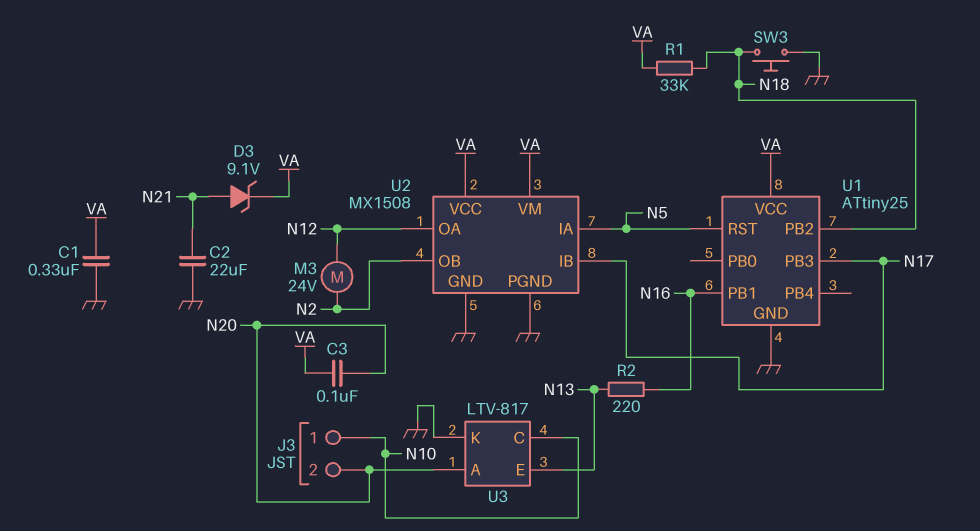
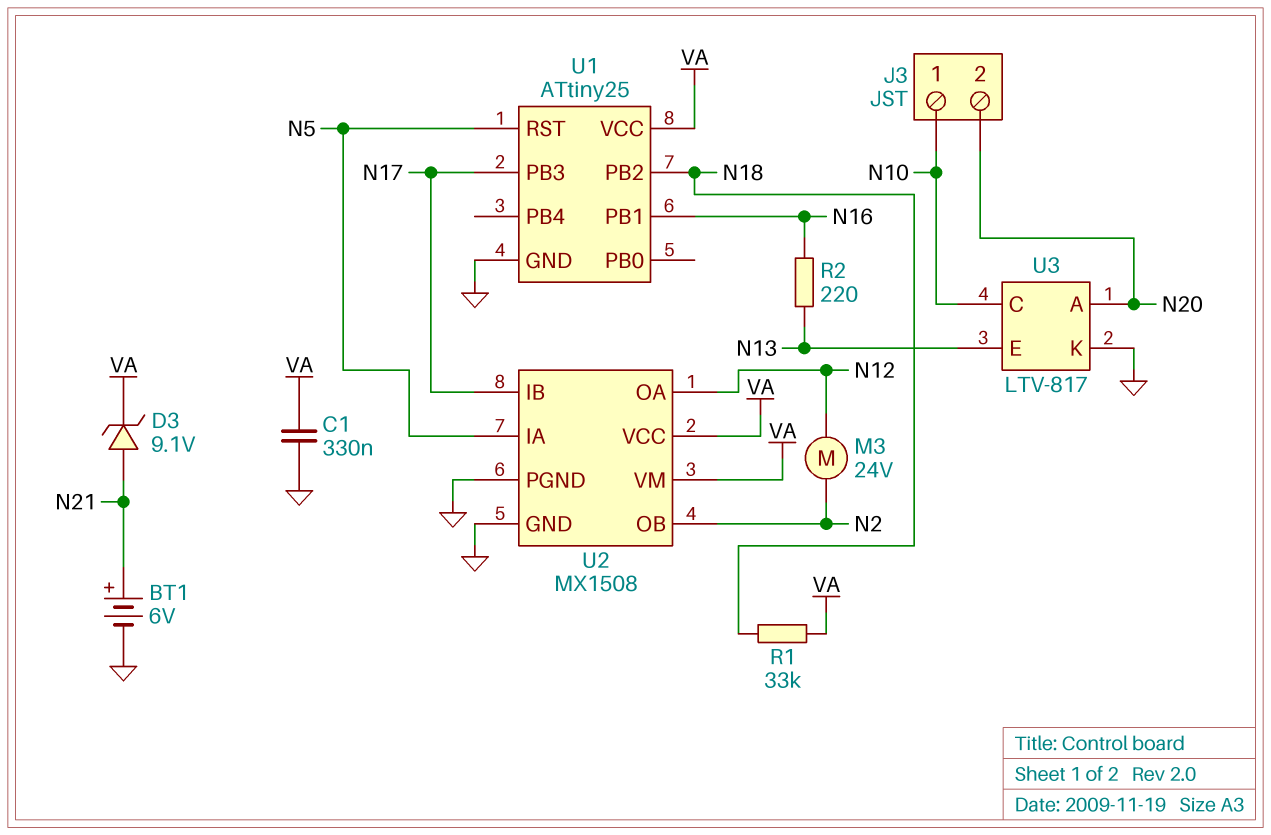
BT1: none -> 6V (plus N21, minus GND)
C2: 22uF (GND, N21) -> none
C3: 100nF (N20, VA) -> none
SW3: button (GND, N18) -> none

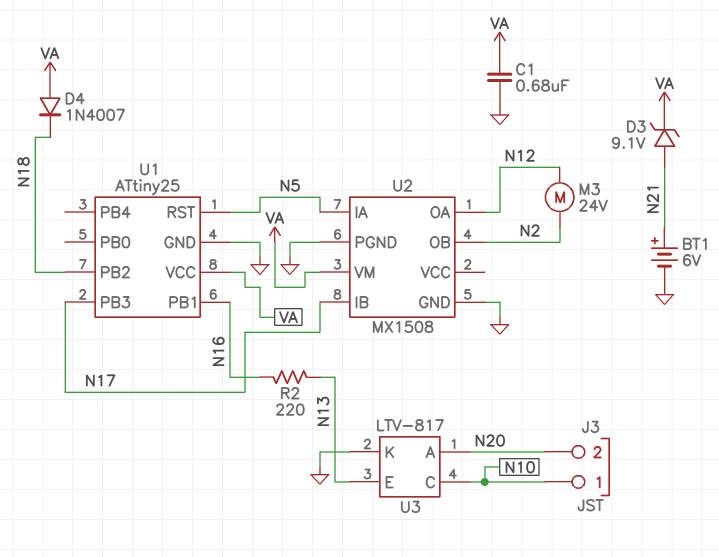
C1: 330nF (GND, VA) -> 680nF (GND, VA)
D4: none -> diode 1N4007 (A VA, K N18)
R1: 33k (N18, VA) -> none
U2 pin VCC: VA -> none

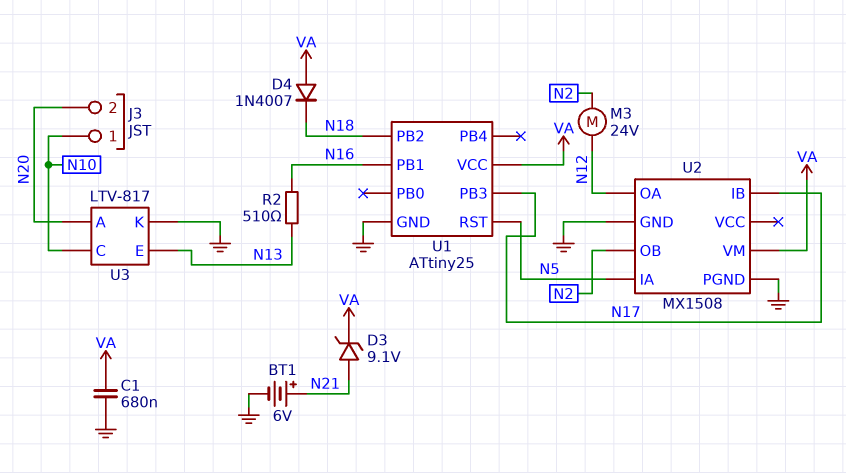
R2: 220 (N13, N16) -> 510 (N13, N16)

